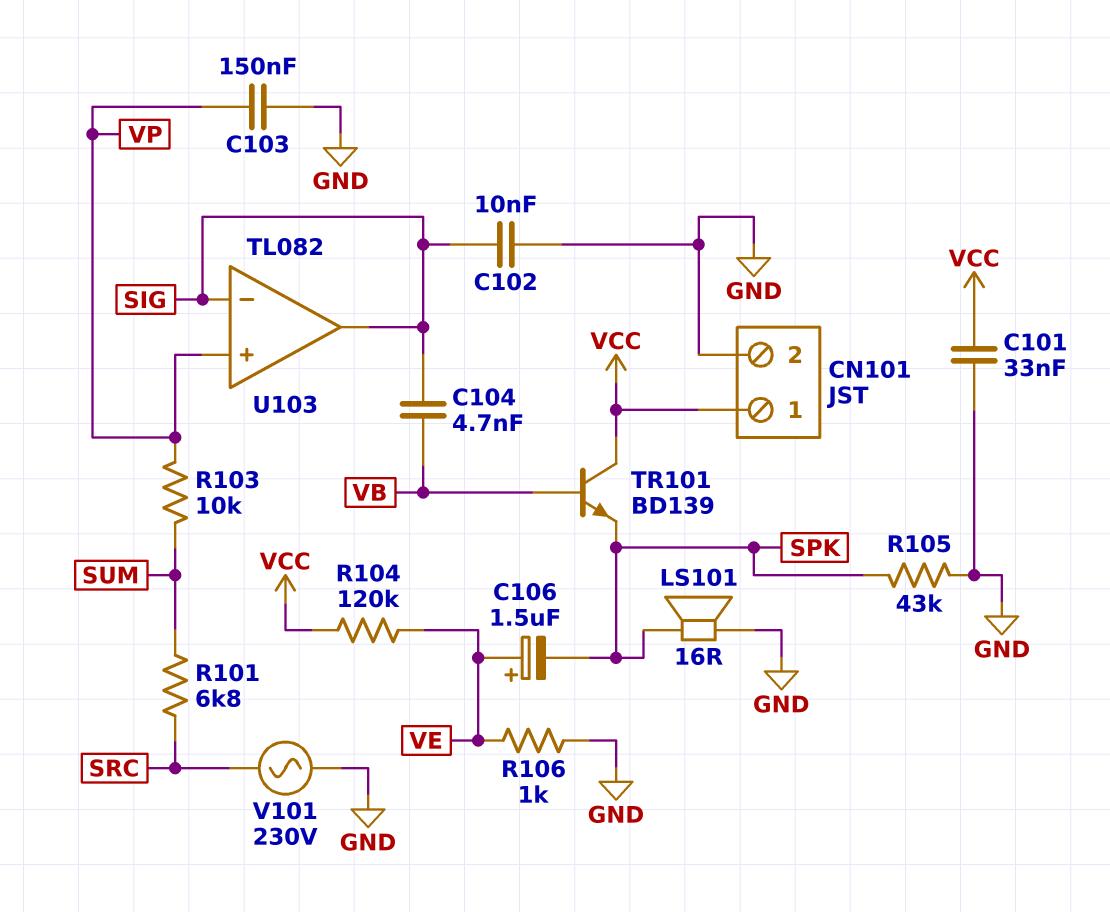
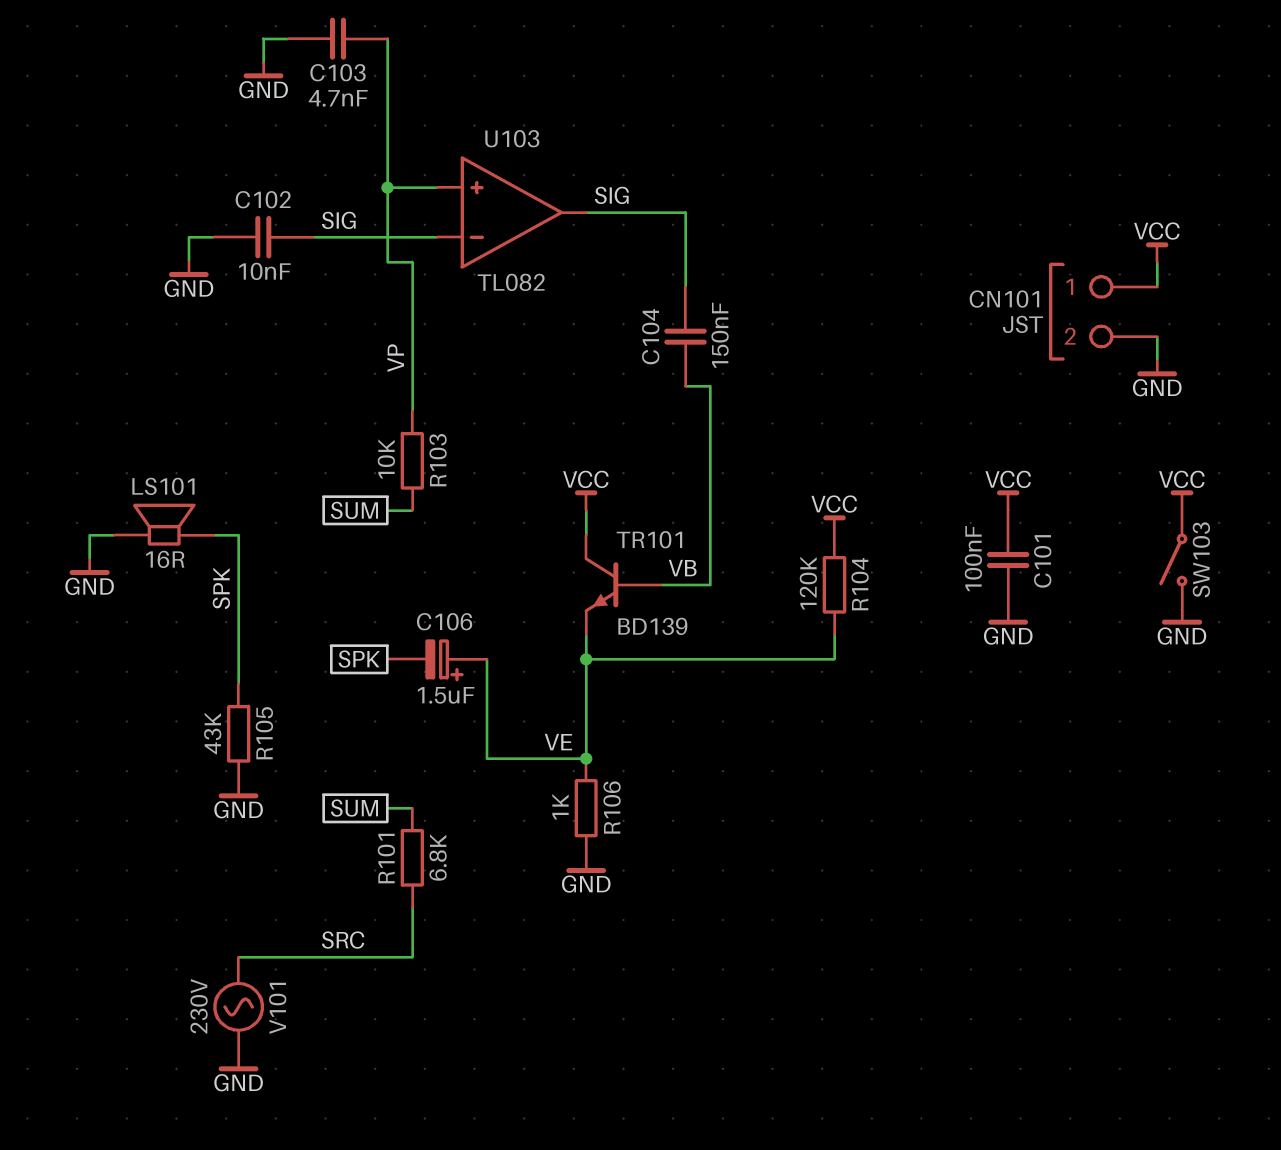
C101: 33nF (GND, VCC) -> 100nF (GND, VCC)
C103: 150nF (GND, VP) -> 4.7nF (GND, VP)
C104: 4.7nF (SIG, VB) -> 150nF (SIG, VB)
SW103: none -> switch (GND, VCC)
TR101: NPN BD139 (B VB, C VCC, E SPK) -> NPN BD139 (B VB, C VCC, E VE)

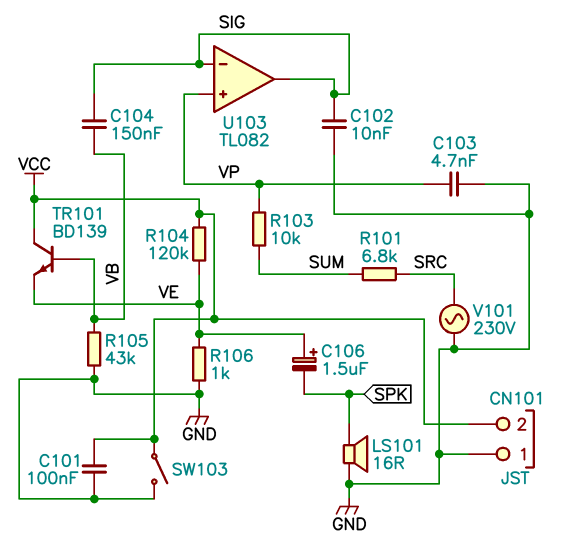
CN101 pin 1: VCC -> GND
CN101 pin 2: GND -> VCC
R105: 43k (GND, SPK) -> 43k (GND, VB)

